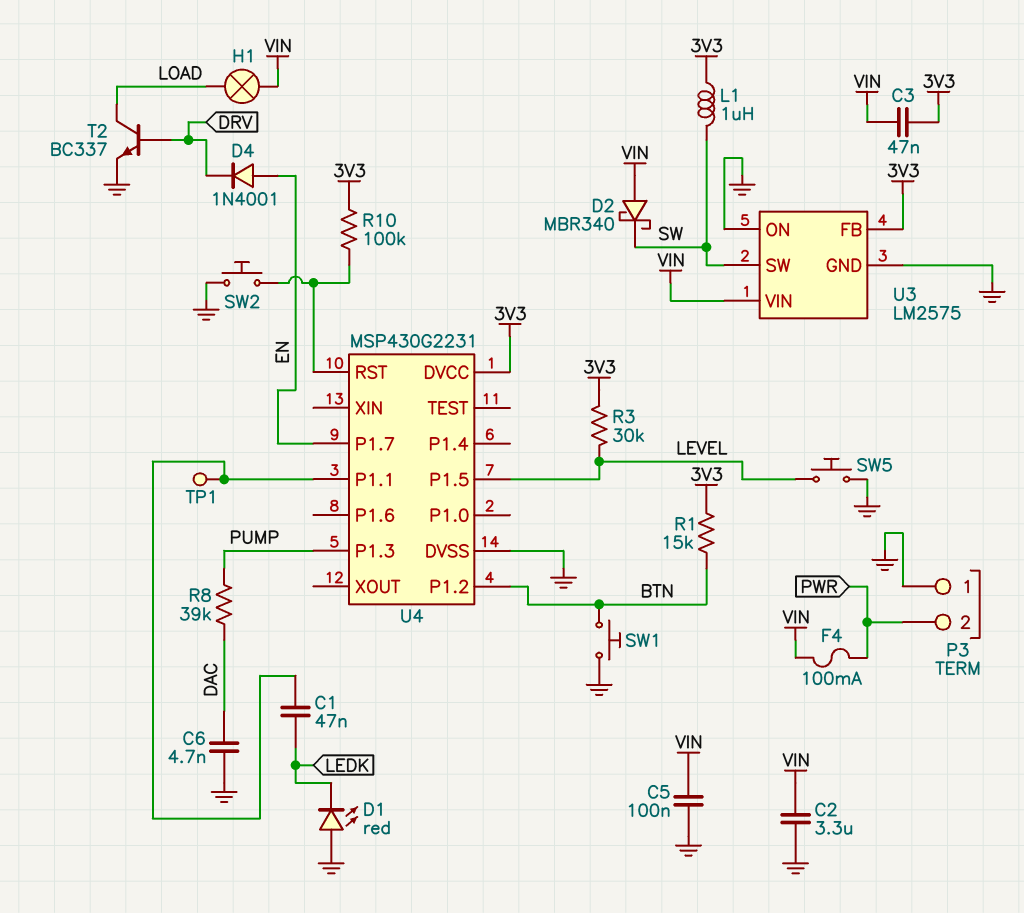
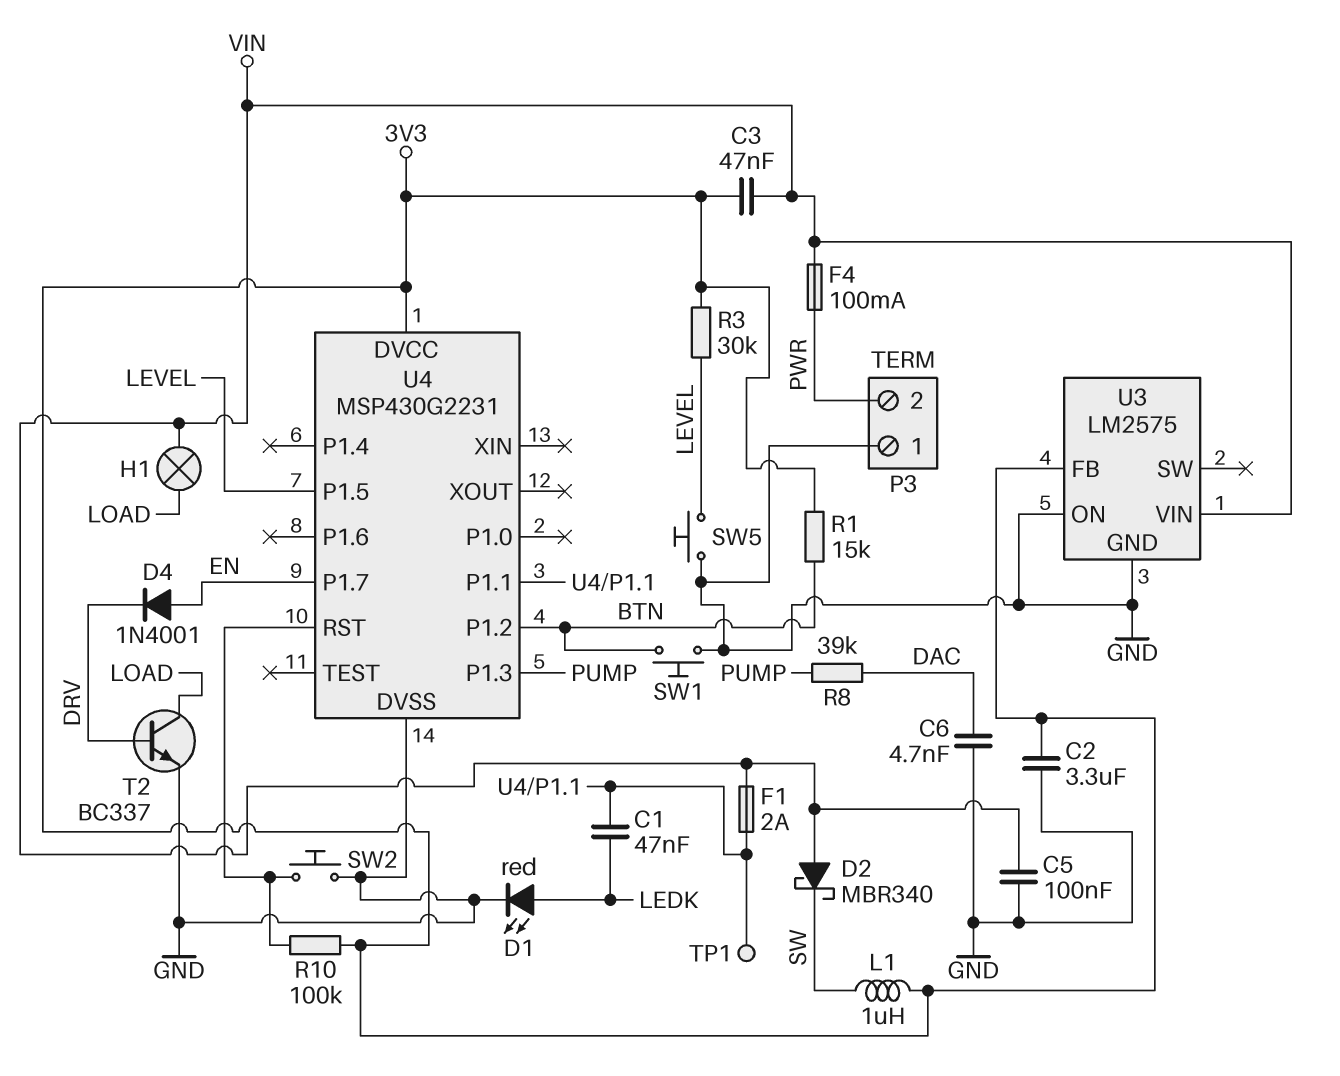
C2: 3.3uF (GND, VIN) -> 3.3uF (3V3, GND)
D1: LED red (A GND, K LEDK) -> LED red (A LEDK, K GND)
F1: none -> 2A (U4/P1.1, VIN)
U3 pin SW: SW -> none

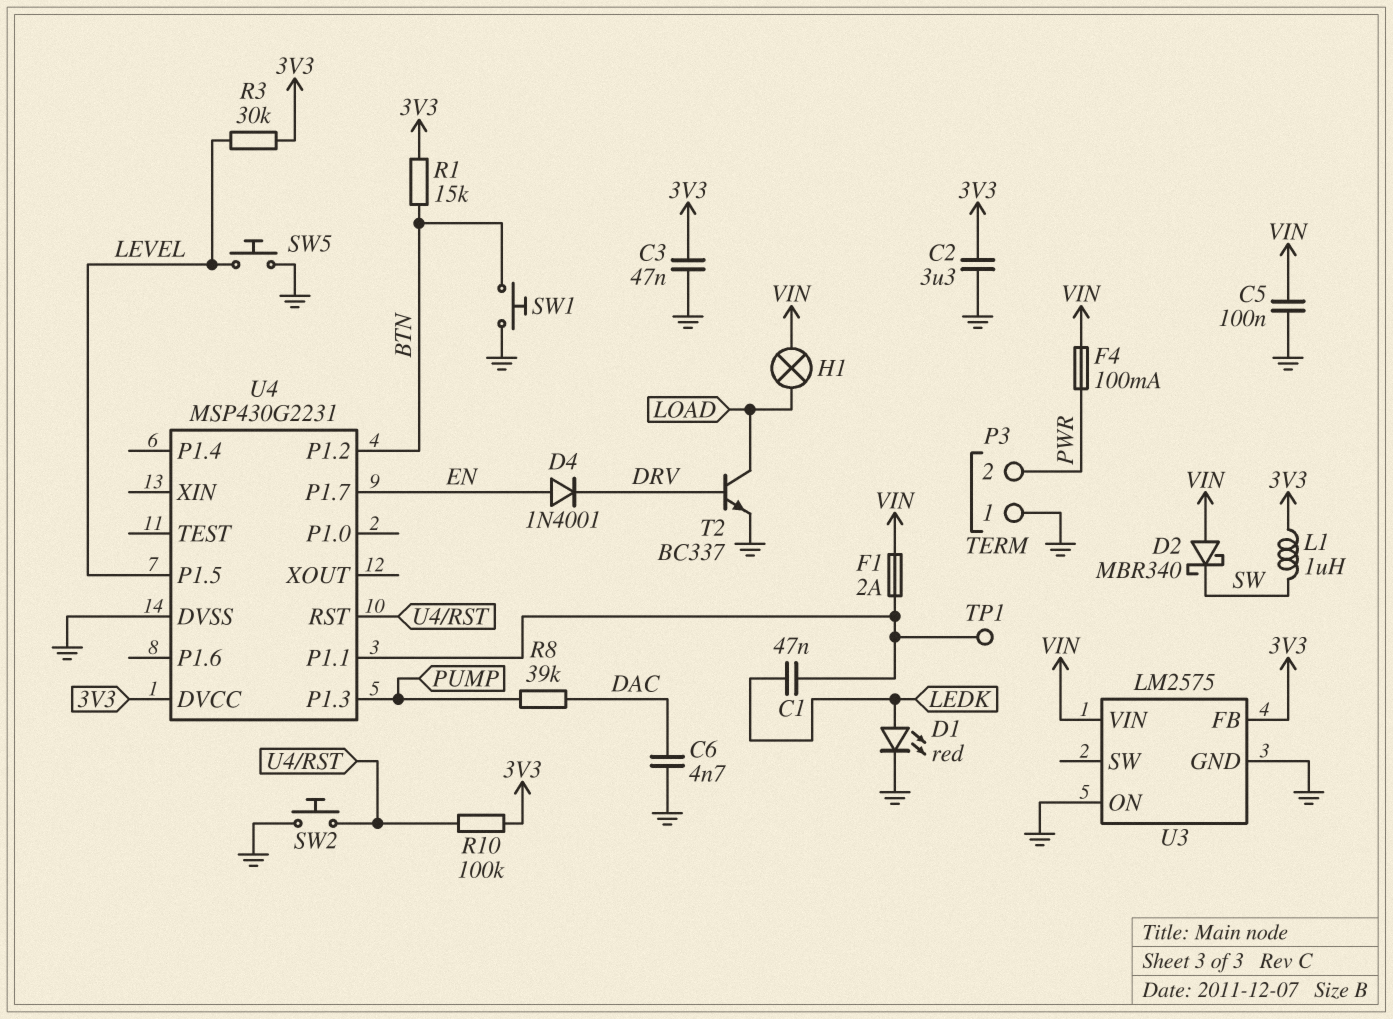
C3: 47nF (3V3, VIN) -> 47nF (3V3, GND)

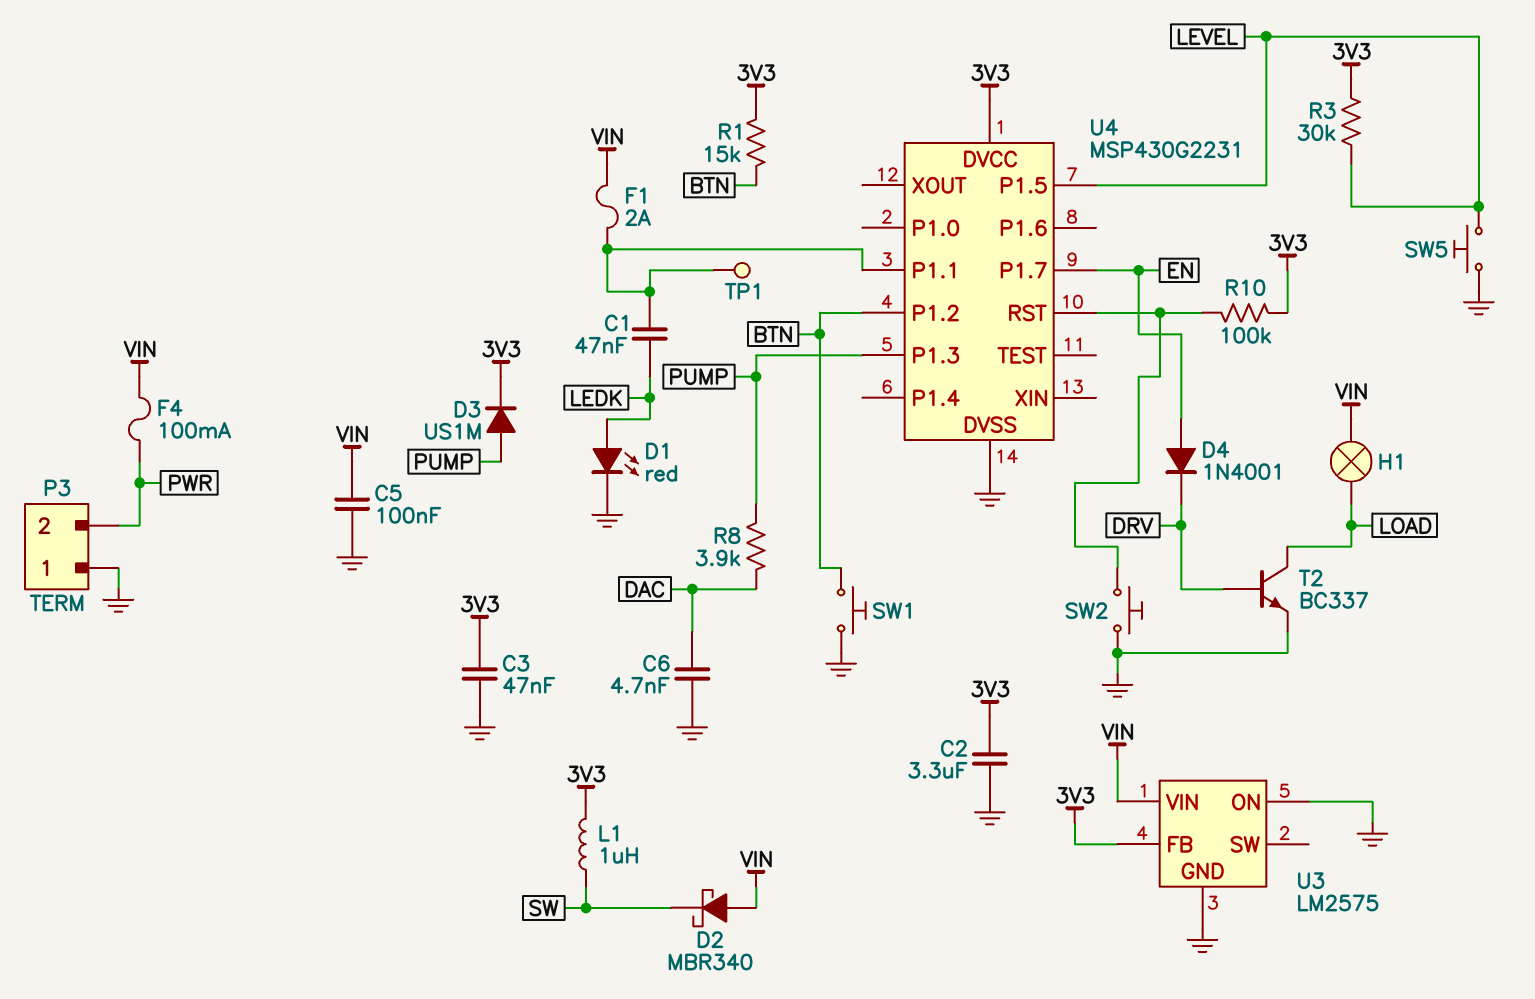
D3: none -> diode US1M (A PUMP, K 3V3)
R8: 39k (DAC, PUMP) -> 3.9k (DAC, PUMP)

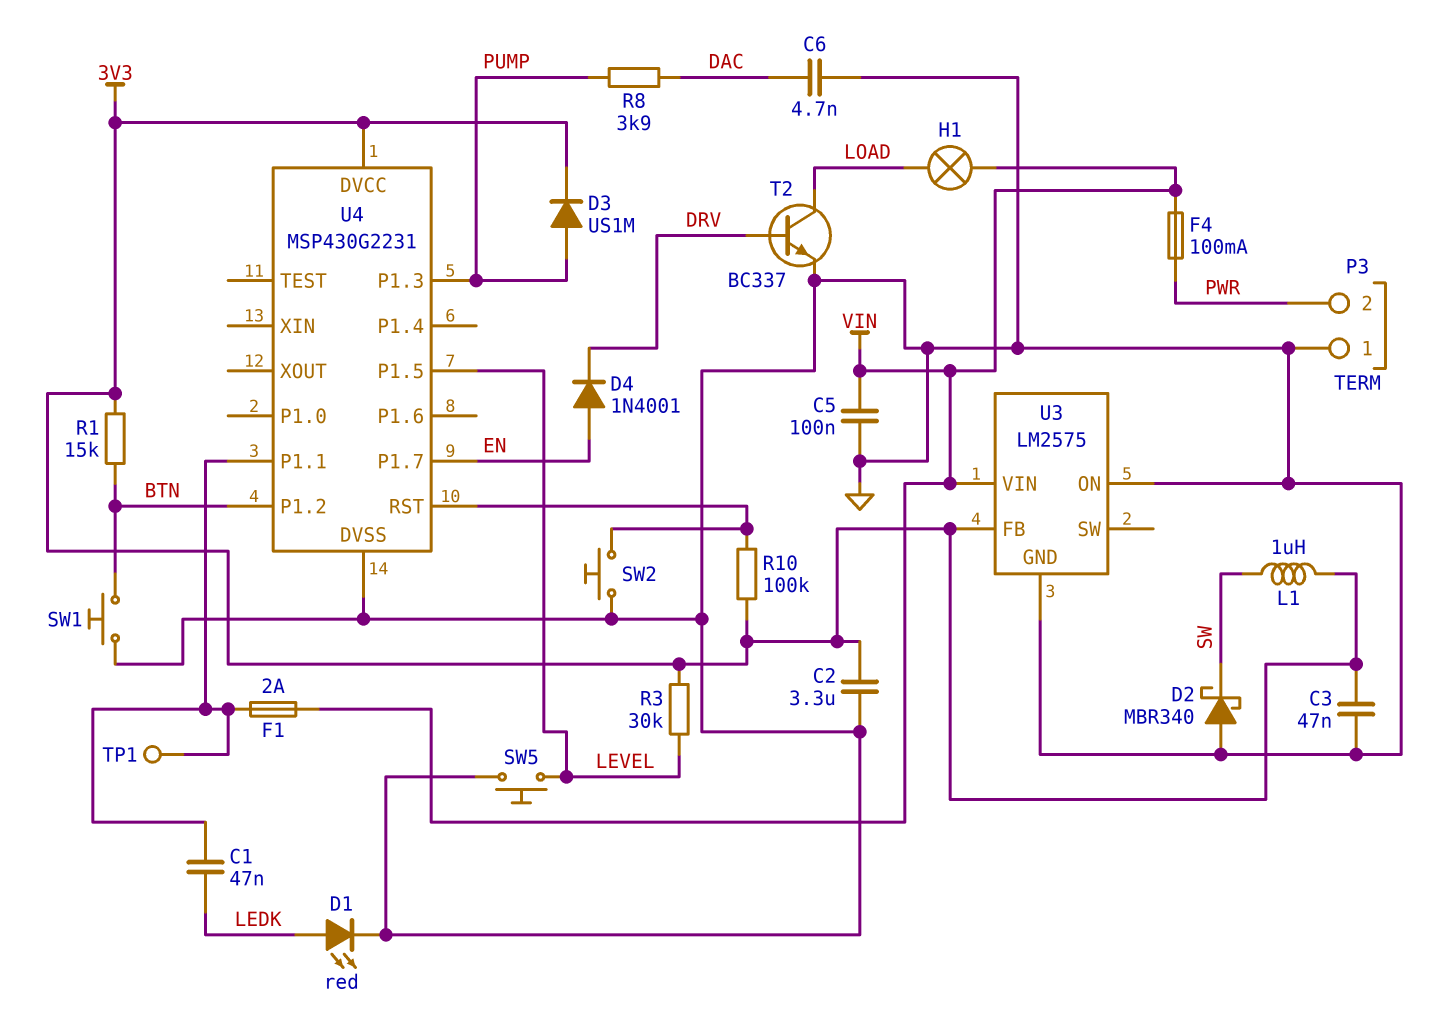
D2: schottky MBR340 (A VIN, K SW) -> schottky MBR340 (A GND, K SW)

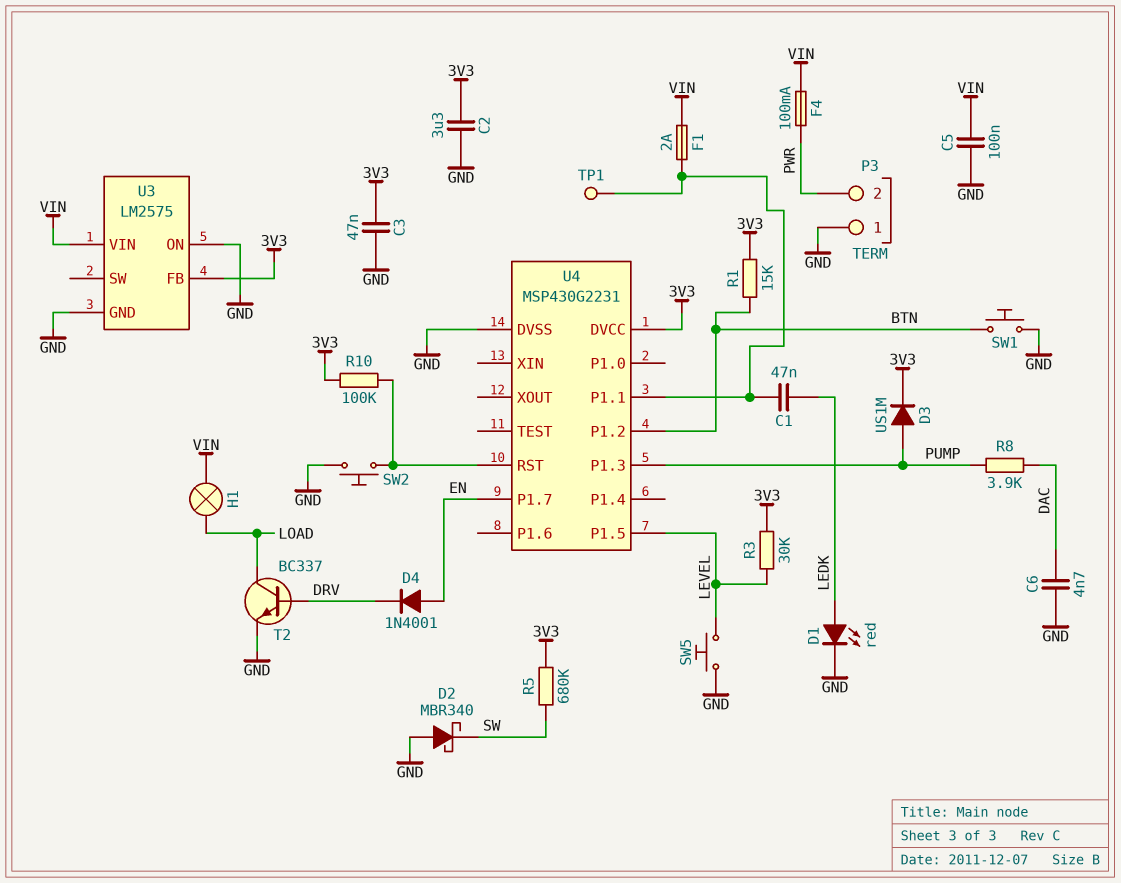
L1: 1uH (3V3, SW) -> none
R5: none -> 680k (3V3, SW)

